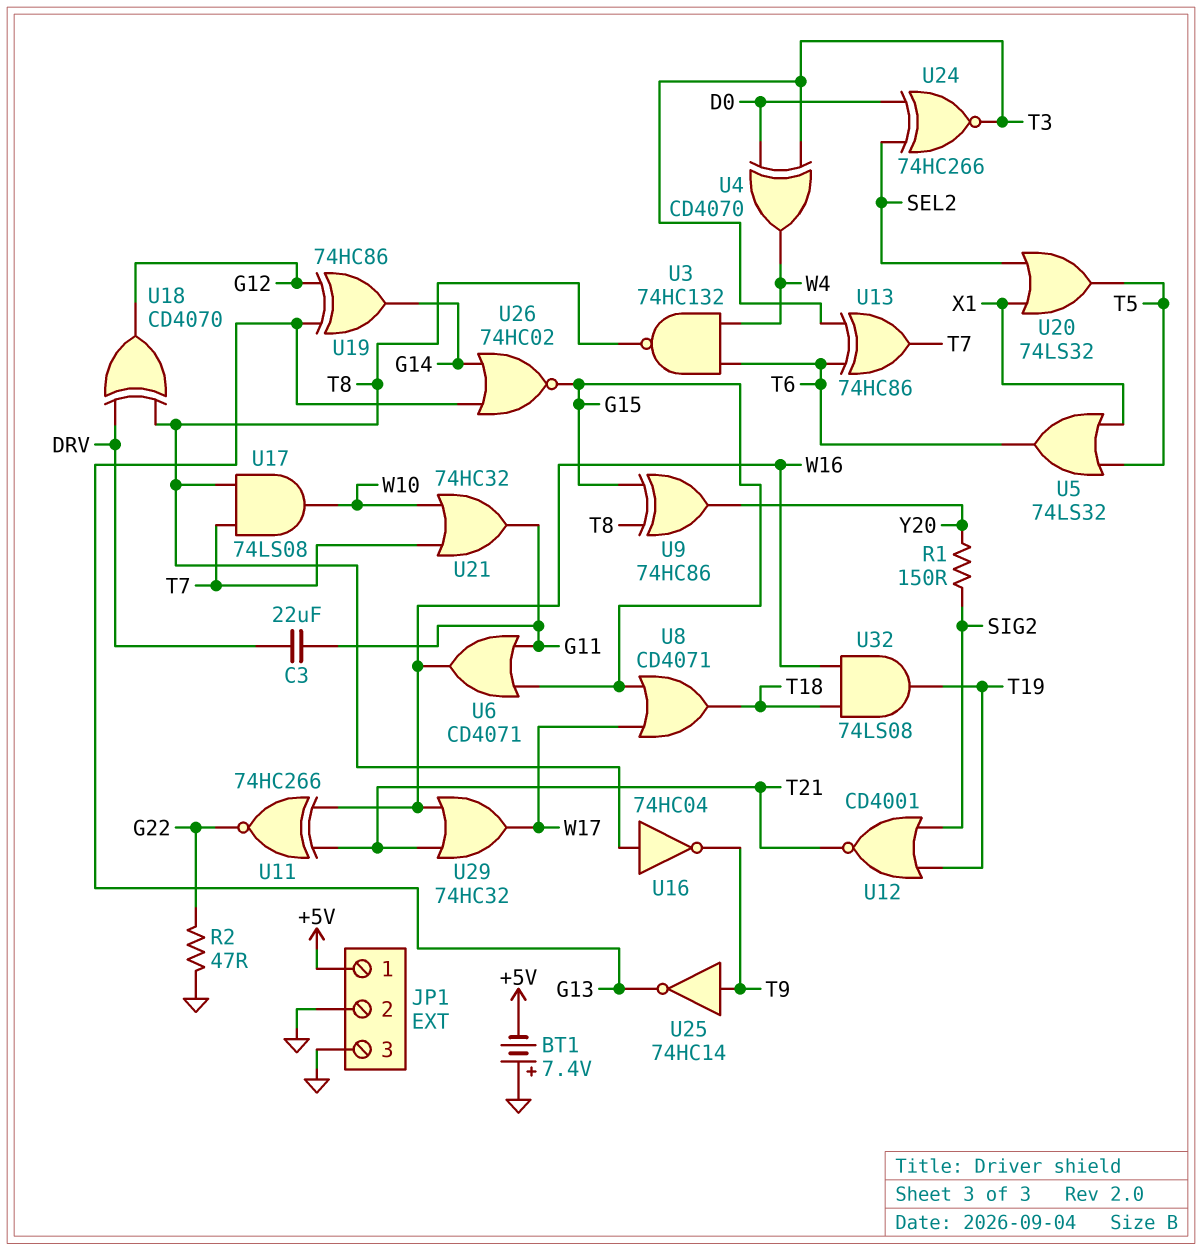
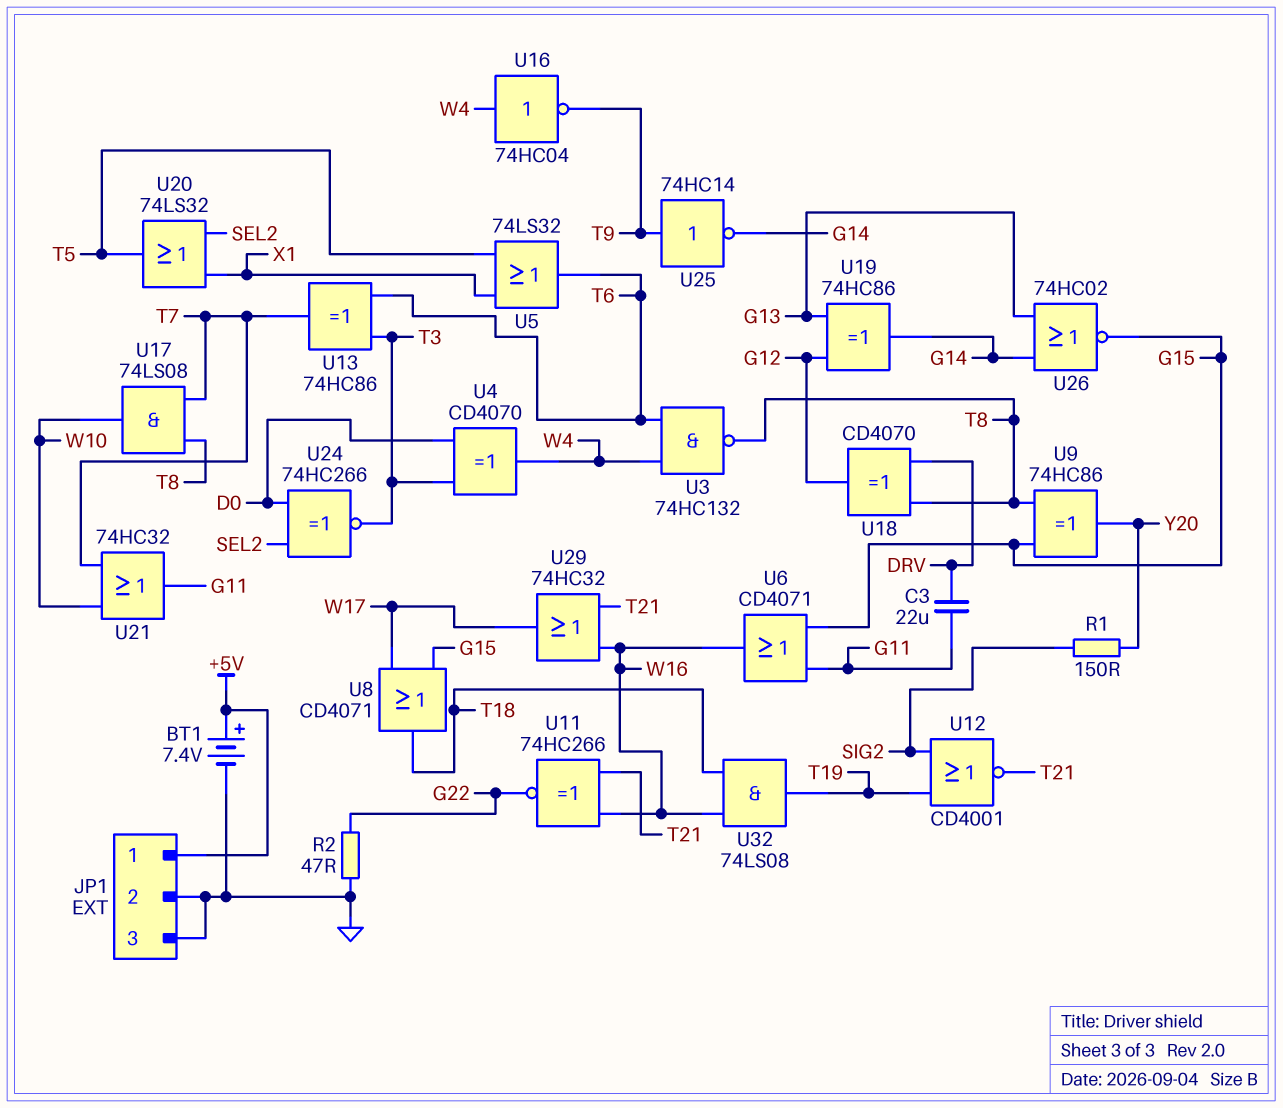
BT1: 7.4V (plus GND, minus +5V) -> 7.4V (plus +5V, minus GND)
U16: NOT 74HC04 (in T8, out T9) -> NOT 74HC04 (in W4, out T9)
U25: NOT 74HC14 (in T9, out G13) -> NOT 74HC14 (in T9, out G14)

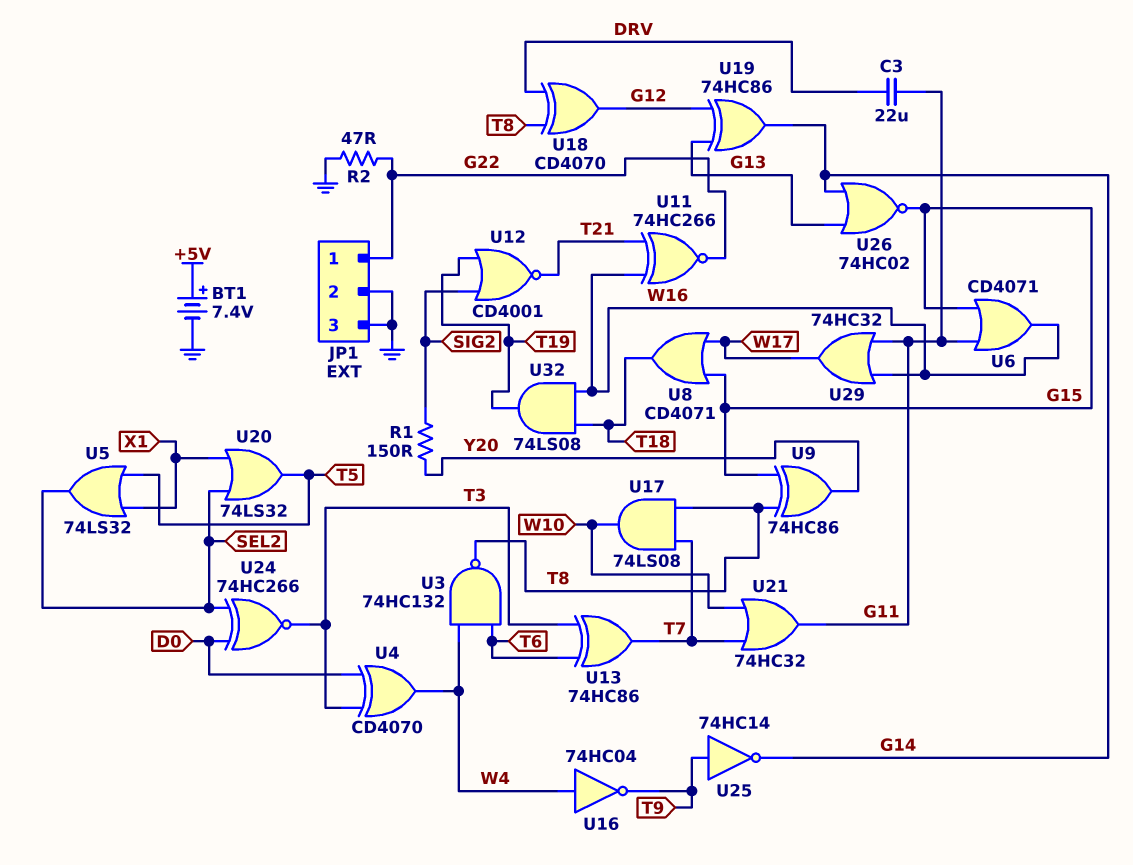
JP1 pin 1: +5V -> G22
U5: OR 74LS32 (in T5, in X1, out T6) -> OR 74LS32 (in T5, in X1, out SEL2)
U29: OR 74HC32 (in T21, in W16, out W17) -> OR 74HC32 (in G11, in W16, out W17)

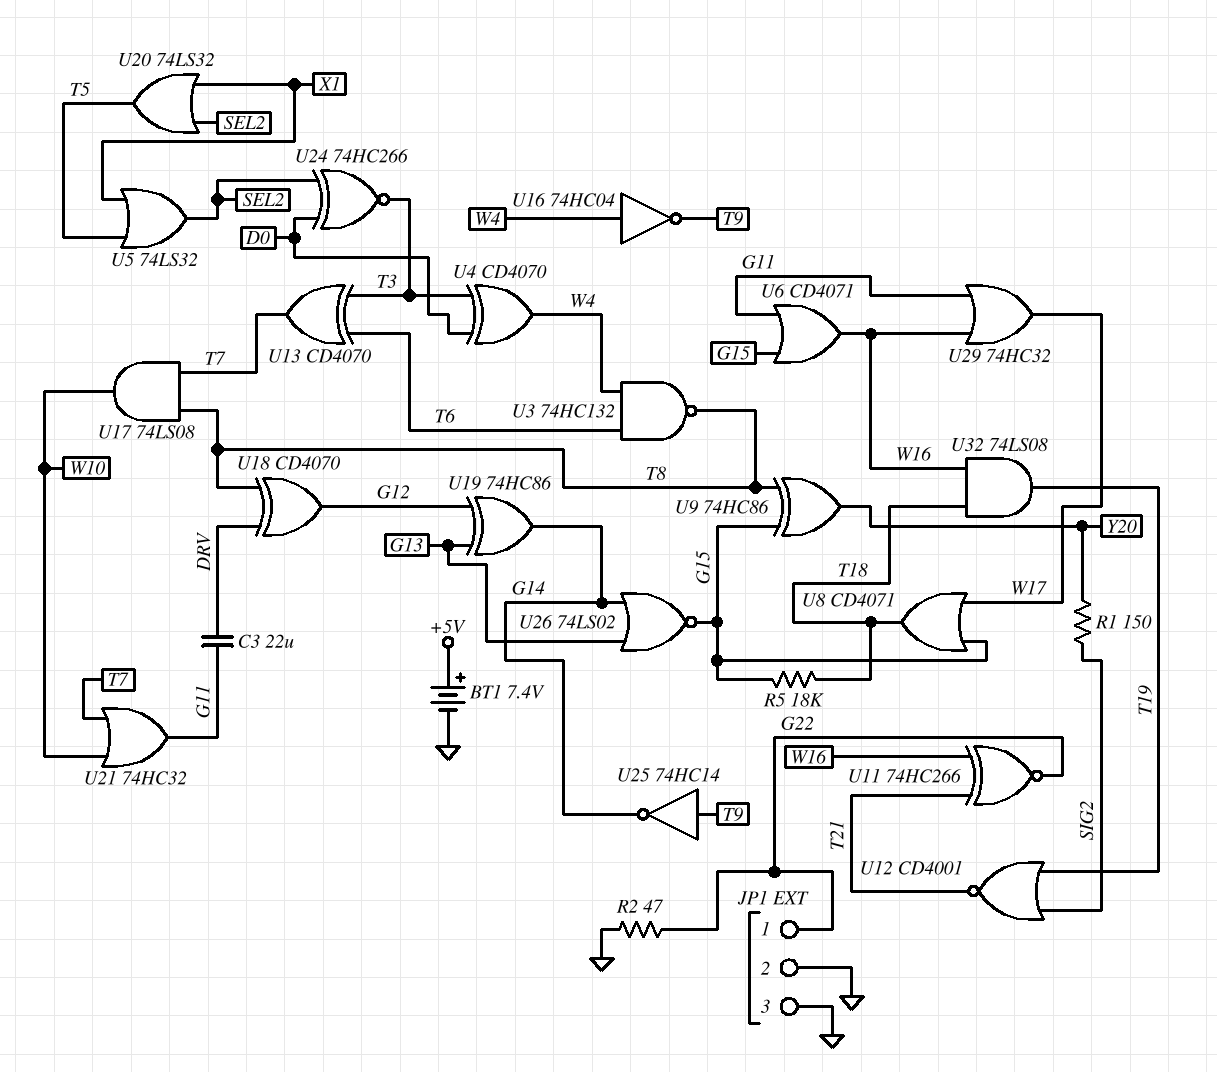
R5: none -> 18k (G15, T18)
U13: XOR 74HC86 (in T3, in T6, out T7) -> XOR CD4070 (in T3, in T6, out T7)
U26: NOR 74HC02 (in G13, in G14, out G15) -> NOR 74LS02 (in G13, in G14, out G15)

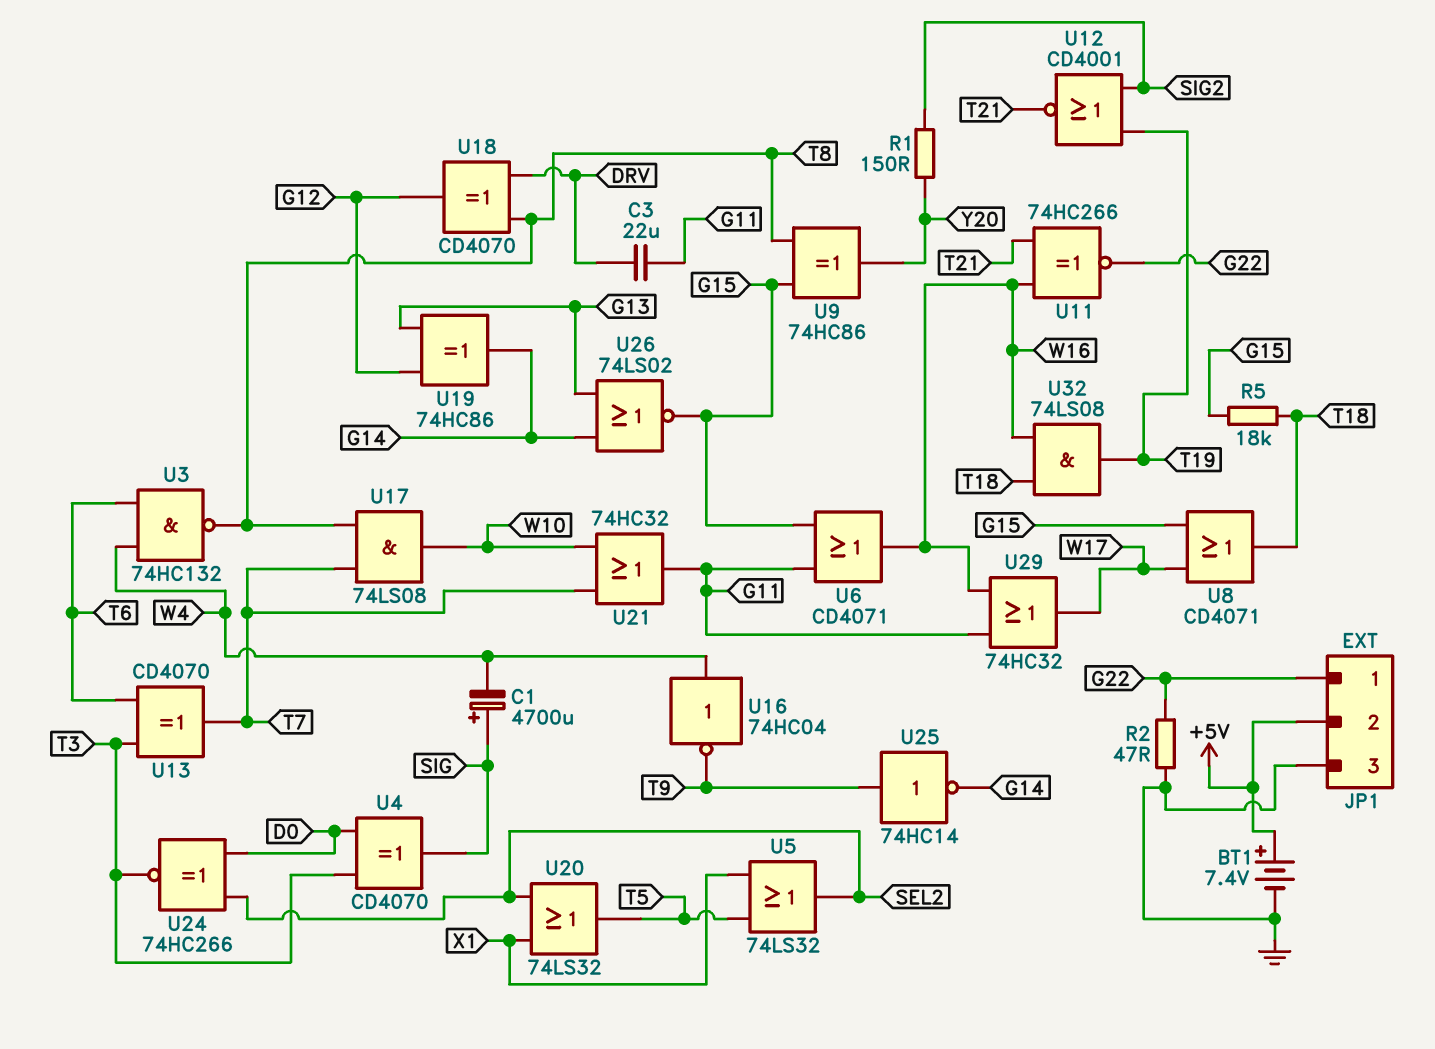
C1: none -> 4700uF (plus SIG, minus W4)
JP1 pin 2: GND -> +5V
U4: XOR CD4070 (in D0, in T3, out W4) -> XOR CD4070 (in D0, in T3, out SIG)

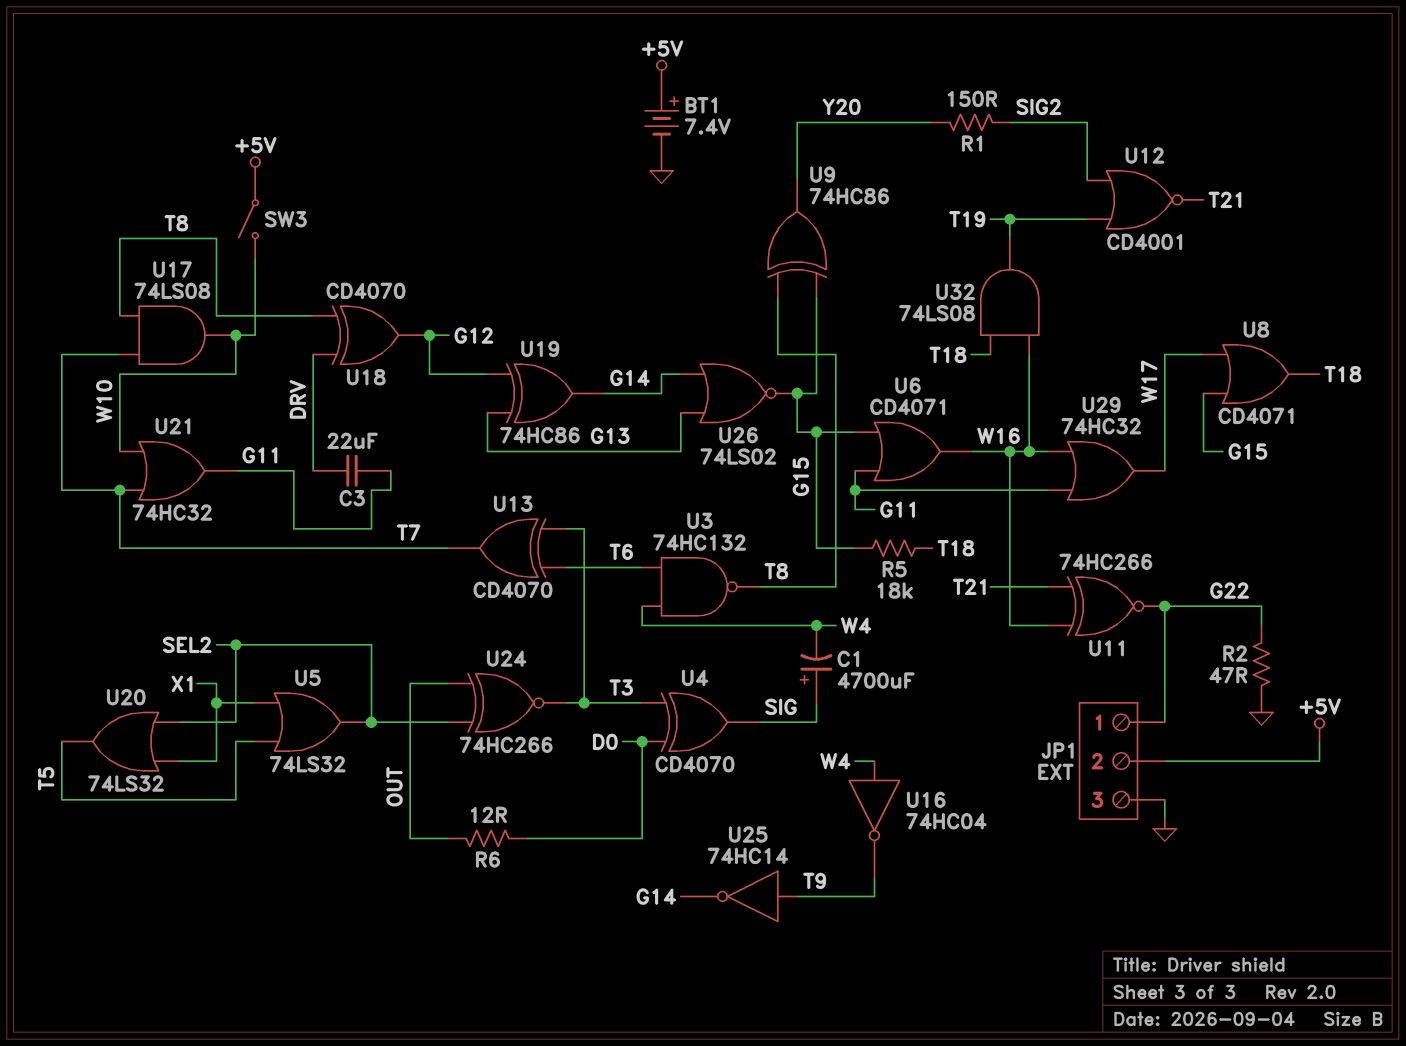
R6: none -> 12 (D0, OUT)
SW3: none -> switch (+5V, W10)
U24: XNOR 74HC266 (in D0, in SEL2, out T3) -> XNOR 74HC266 (in OUT, in SEL2, out T3)

